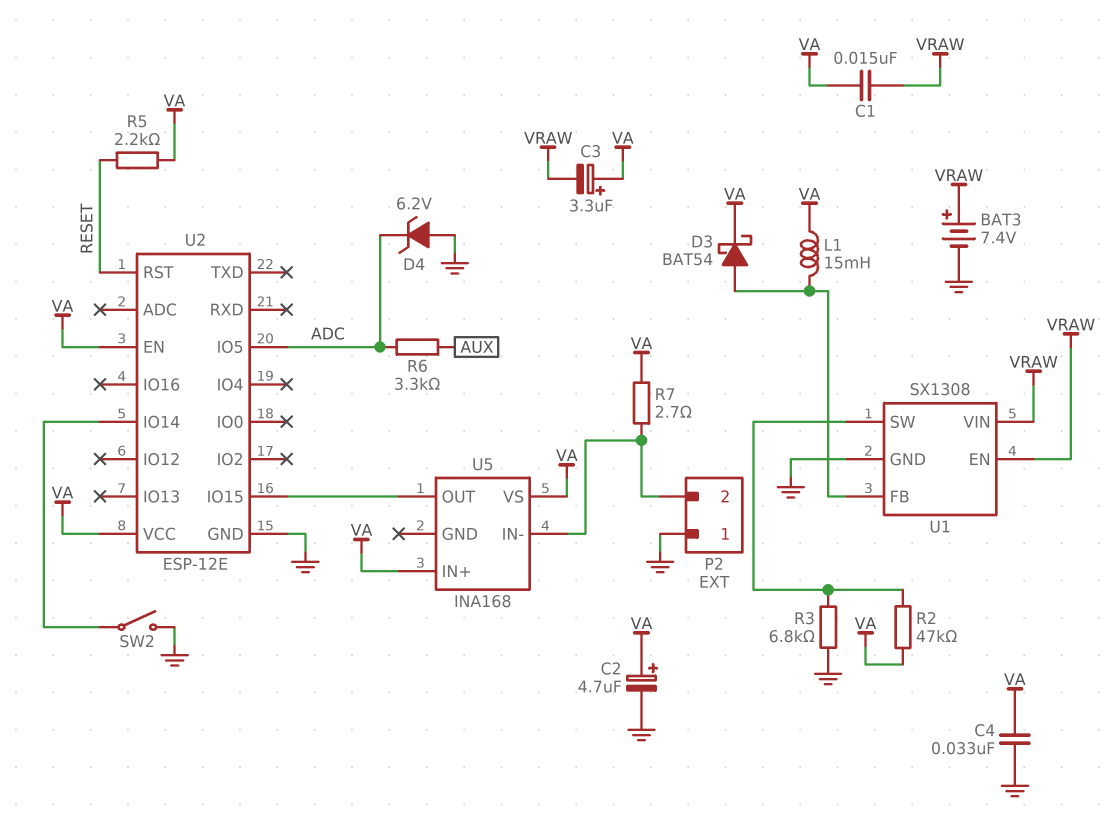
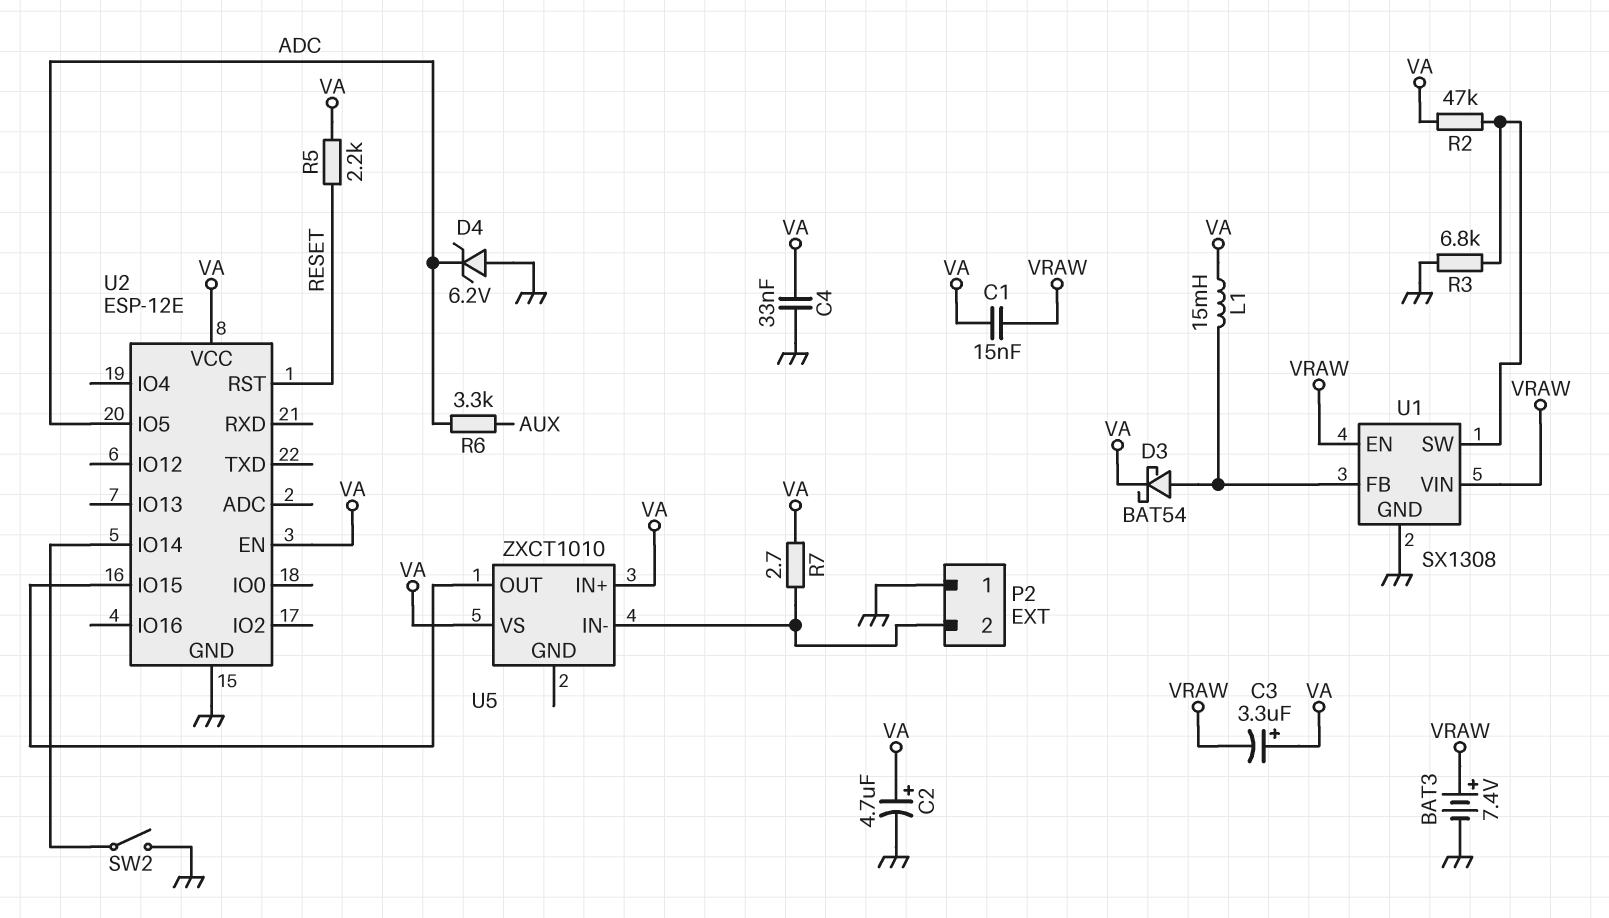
U5: INA168 -> ZXCT1010

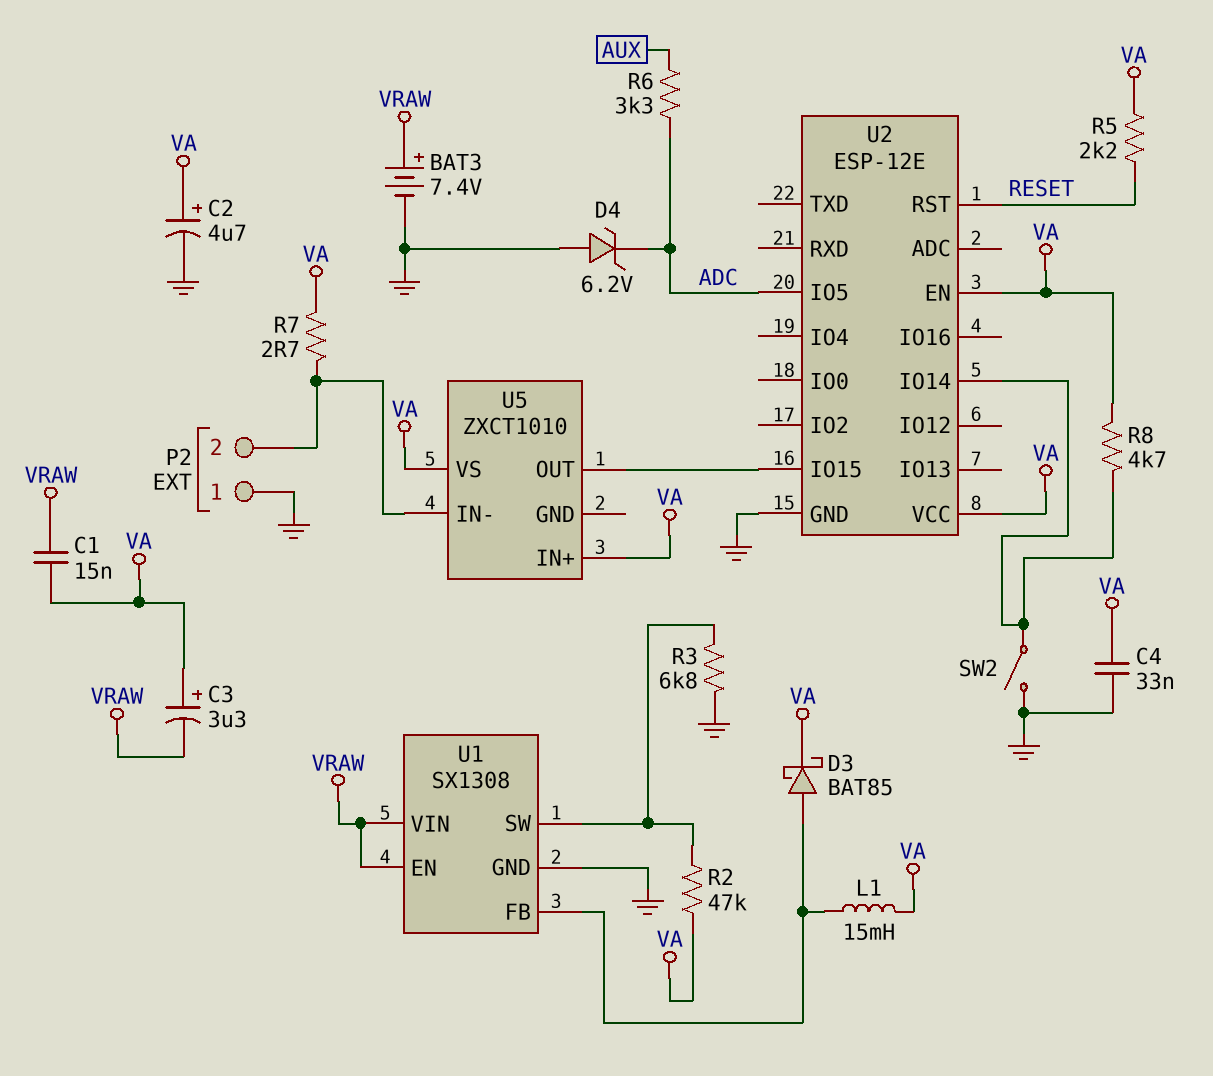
D3: schottky BAT54 (A U1/FB, K VA) -> schottky BAT85 (A U1/FB, K VA)
R8: none -> 4.7k (U2/IO14, VA)

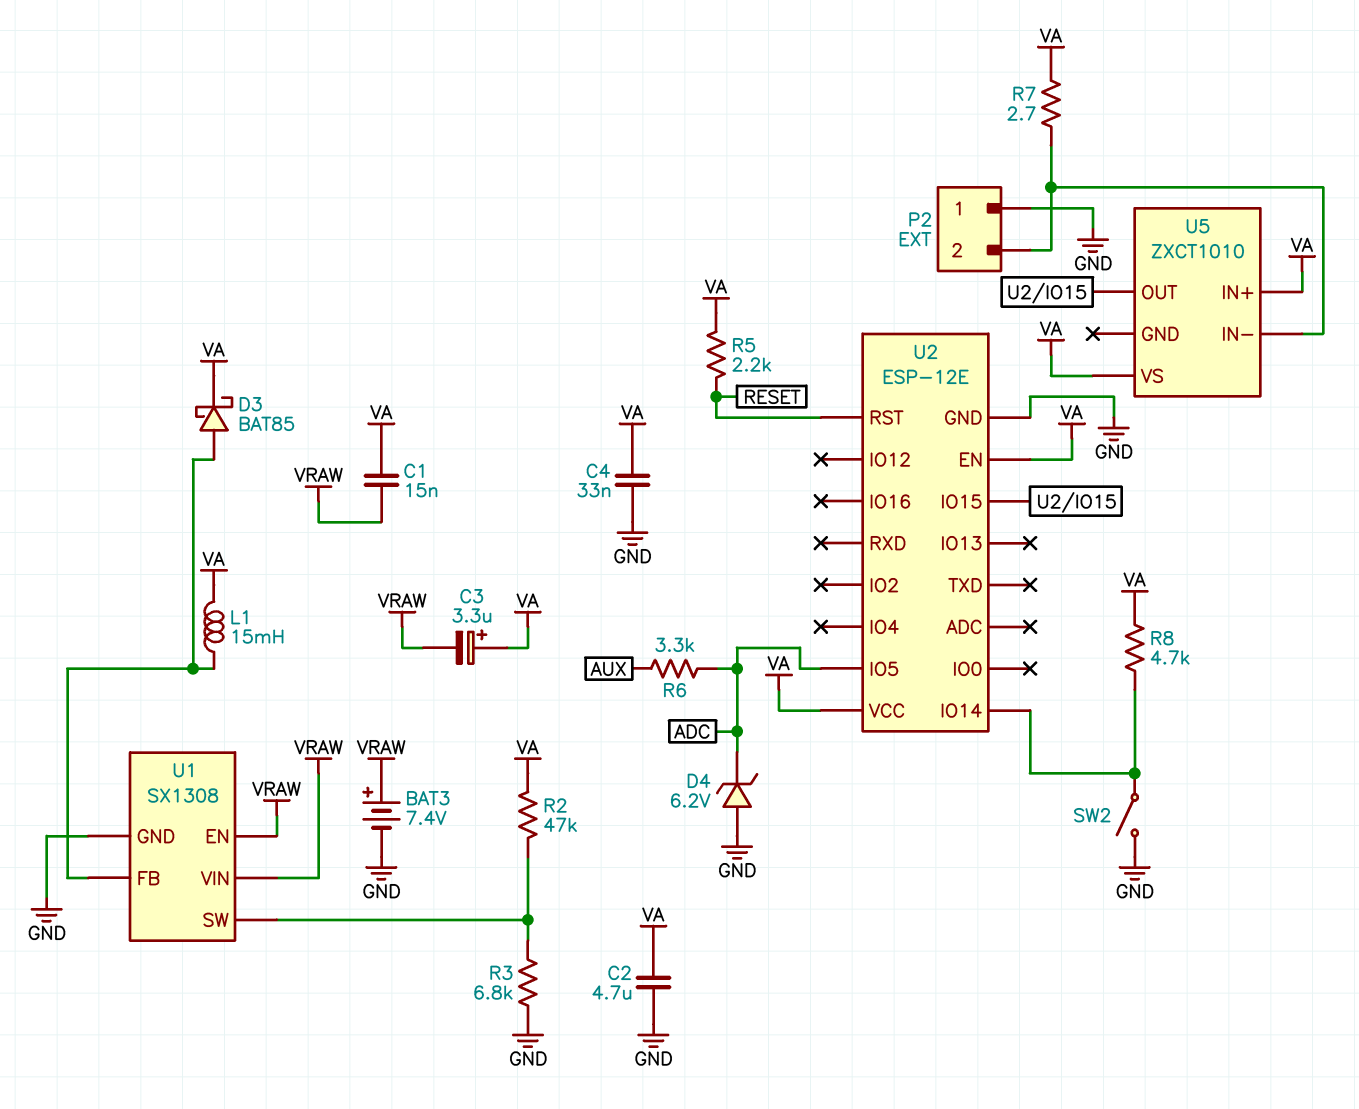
C2: 4.7uF (plus VA, minus GND) -> 4.7uF (GND, VA)

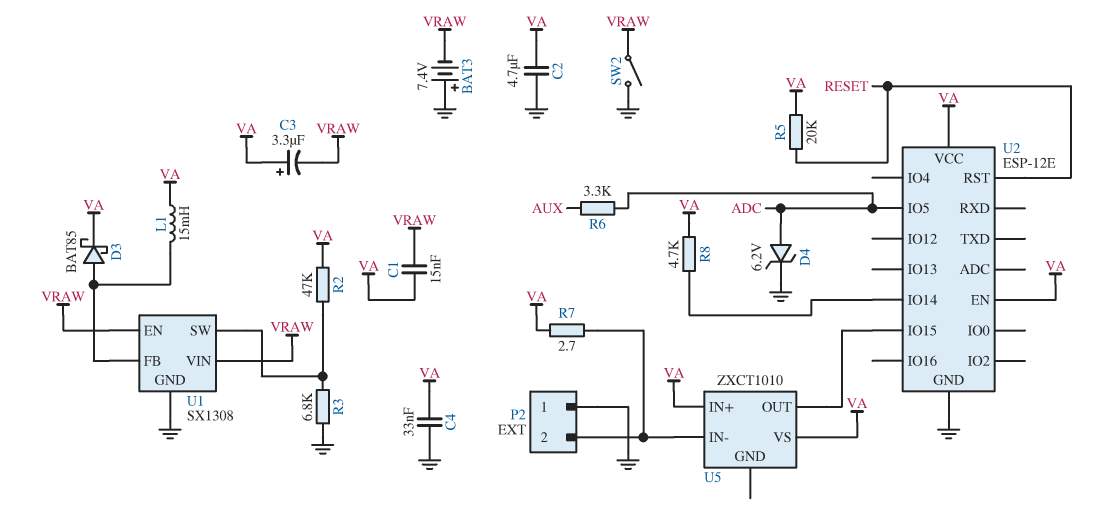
BAT3: 7.4V (plus VRAW, minus GND) -> 7.4V (plus GND, minus VRAW)
D4: zener 6.2V (A GND, K ADC) -> zener 6.2V (A ADC, K GND)
R5: 2.2k (RESET, VA) -> 20k (RESET, VA)
SW2: switch (GND, U2/IO14) -> switch (GND, VRAW)

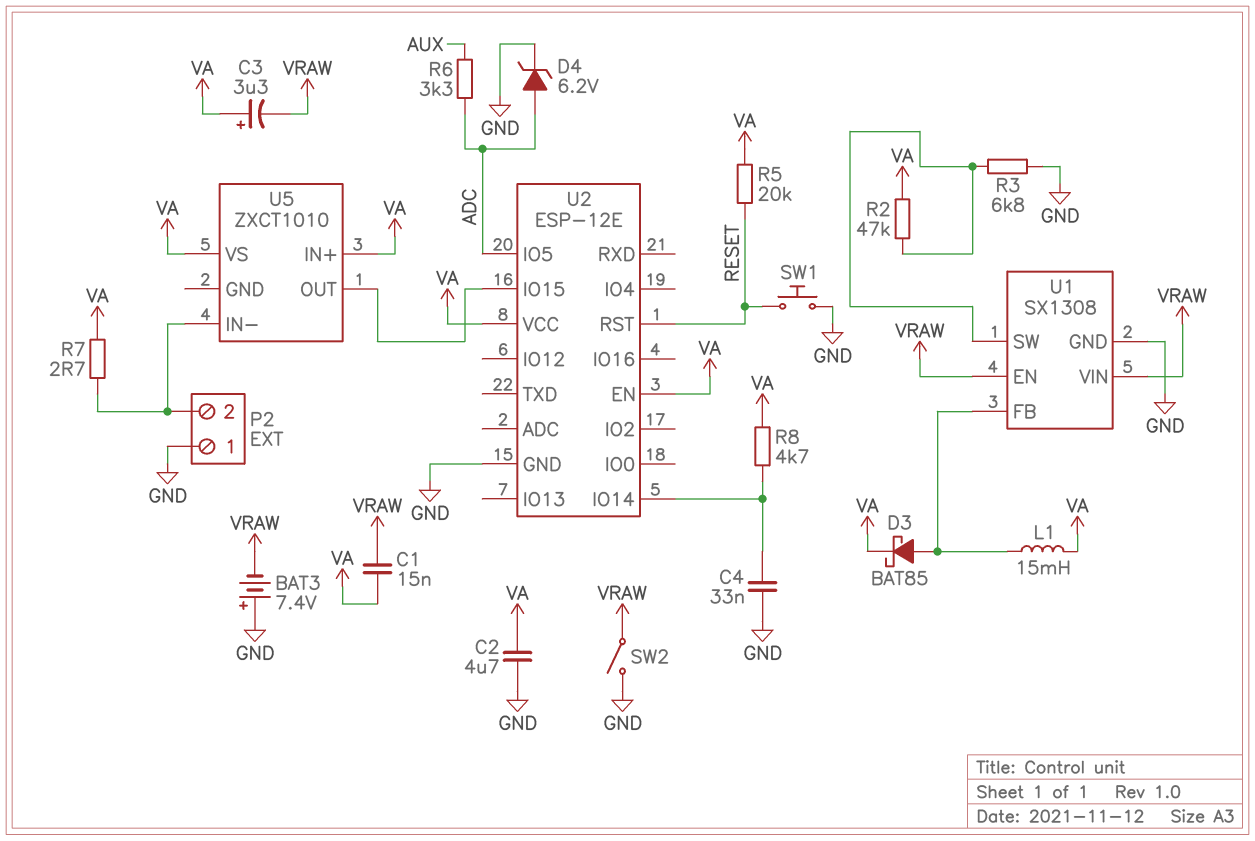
C4: 33nF (GND, VA) -> 33nF (GND, U2/IO14)
SW1: none -> button (GND, RESET)

